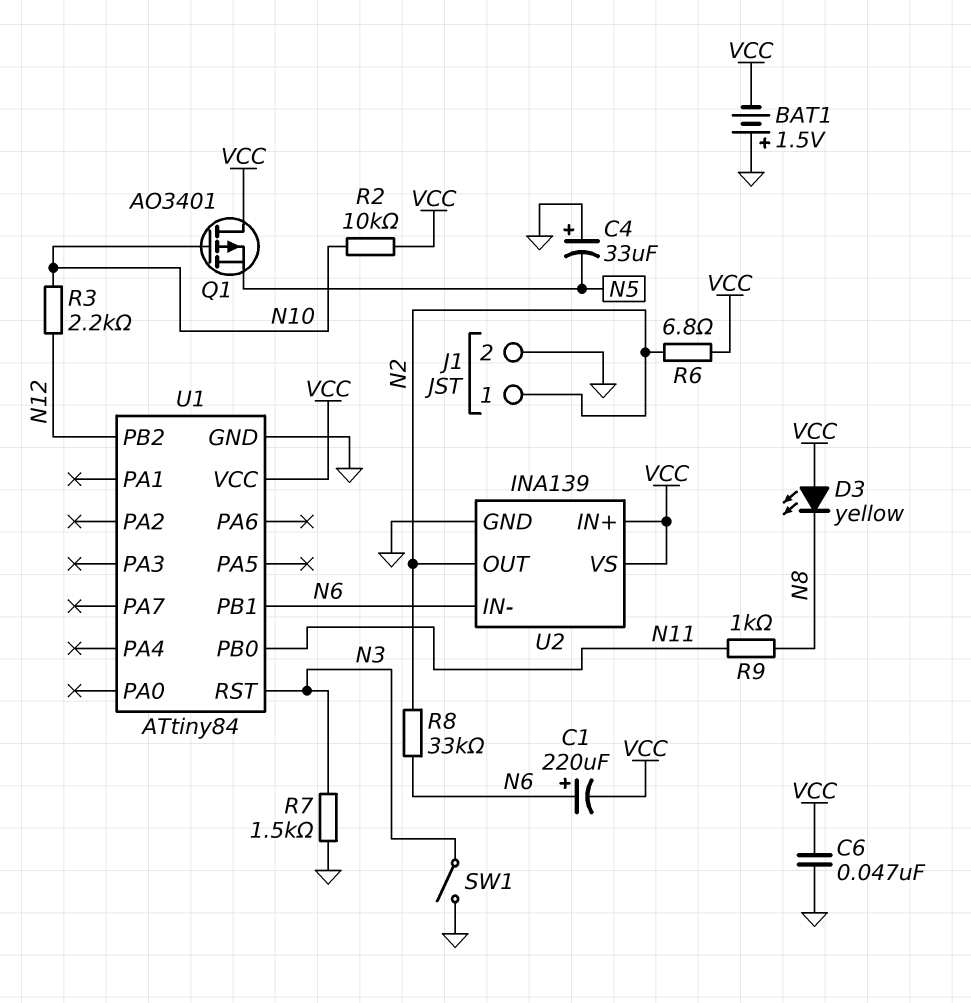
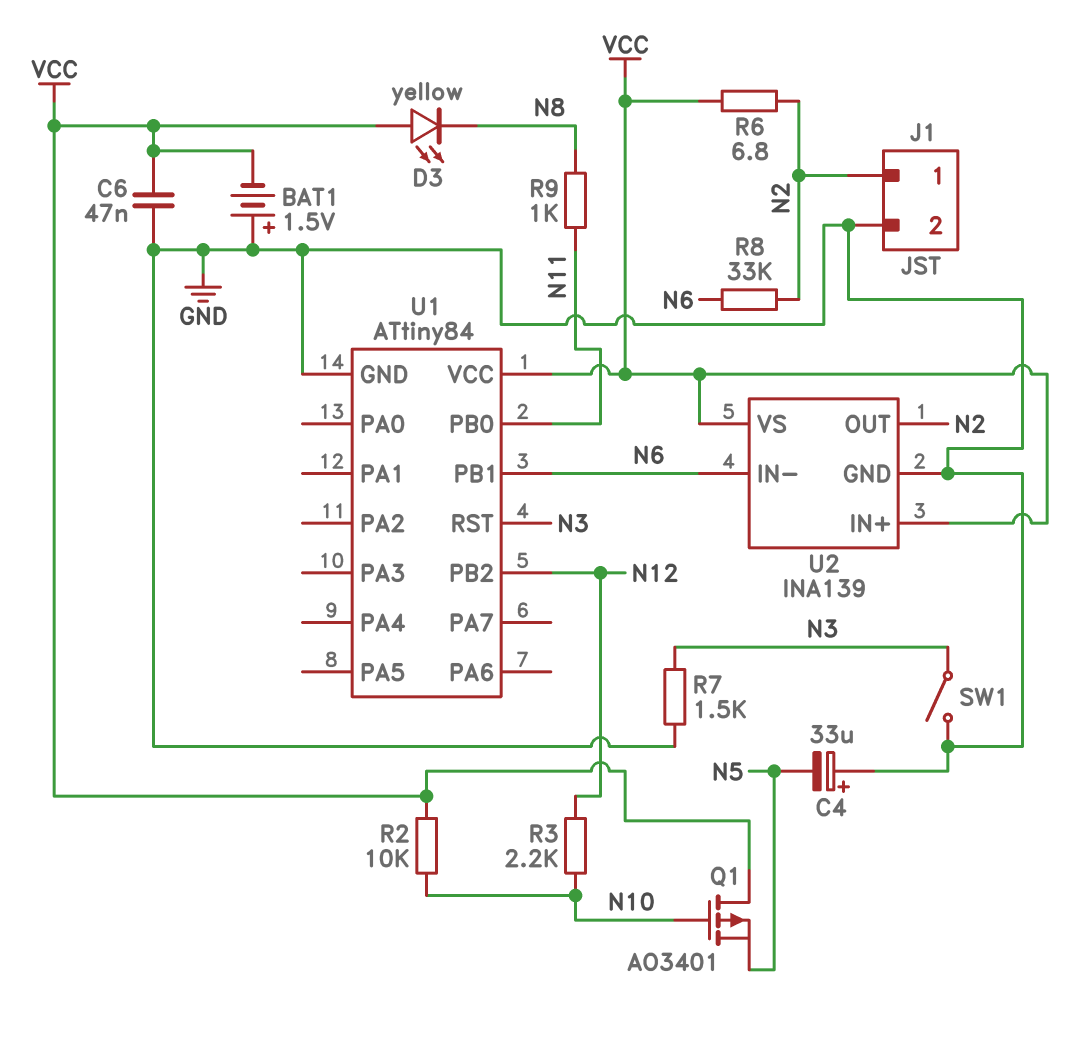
C1: 220uF (plus N6, minus VCC) -> none

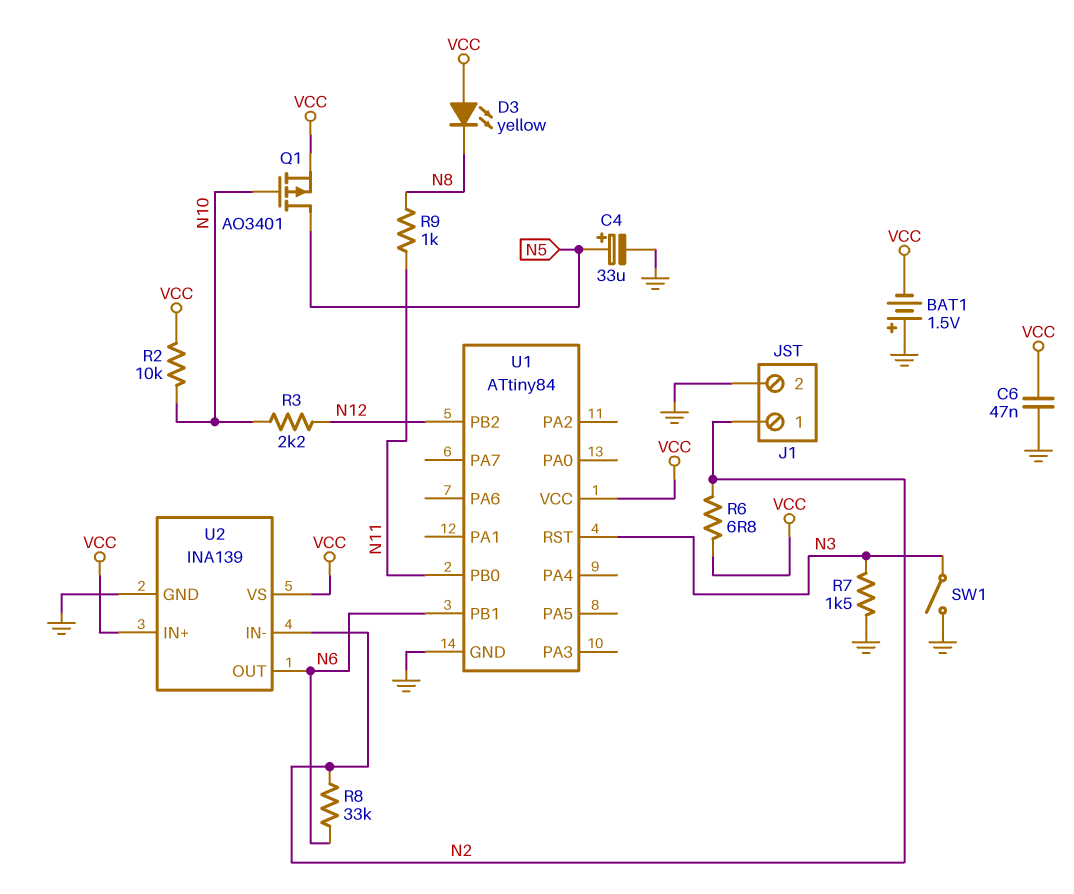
C4: 33uF (plus GND, minus N5) -> 33uF (plus N5, minus GND)
Q1: PMOS AO3401 (G N10, D VCC, S N5) -> PMOS AO3401 (G N10, D N5, S VCC)
U2 pin IN-: N6 -> N2
U2 pin OUT: N2 -> N6

